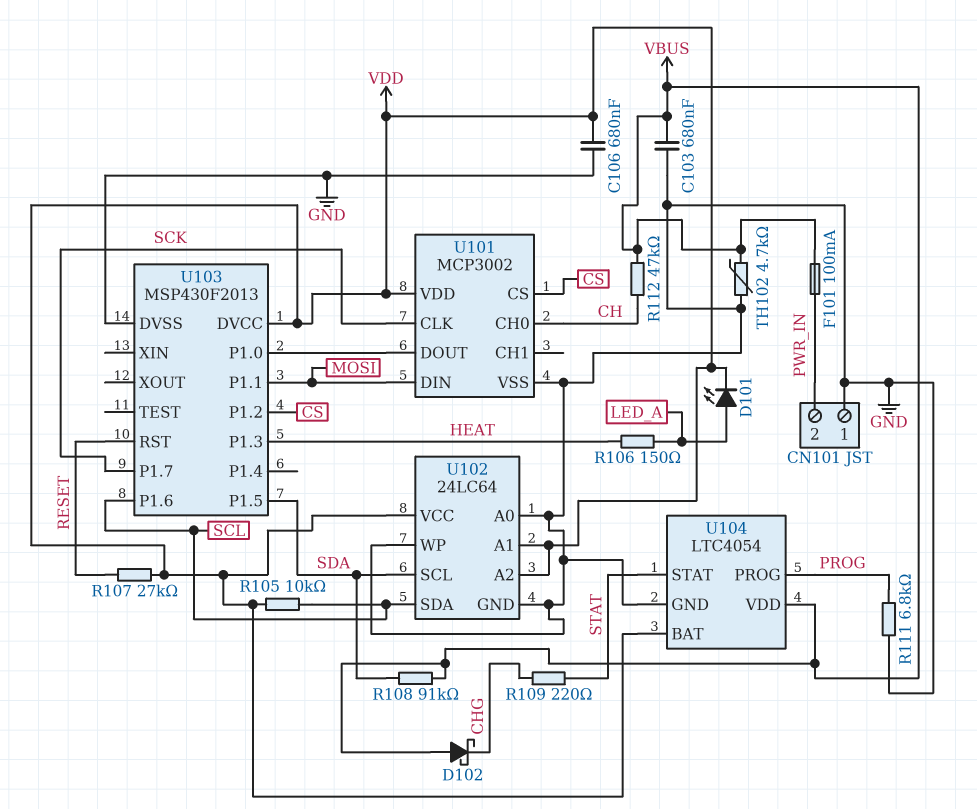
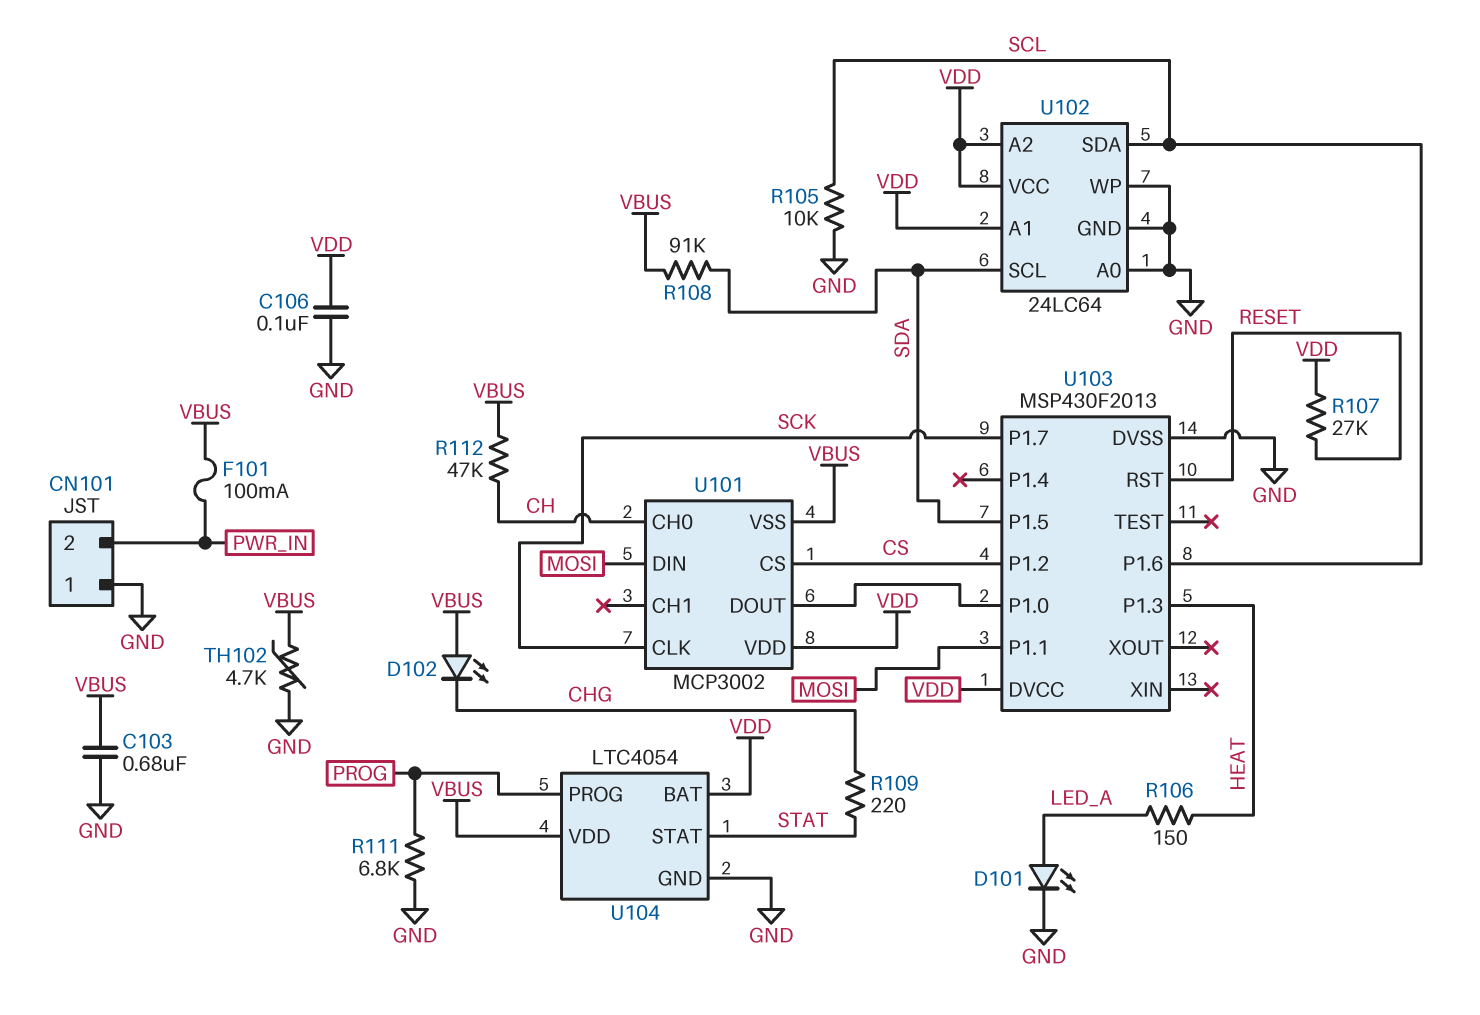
C106: 680nF (GND, VDD) -> 100nF (GND, VDD)
D101: LED (A LED_A, K VDD) -> LED (A LED_A, K GND)
D102: schottky (A VBUS, K CHG) -> LED (A VBUS, K CHG)
R105: 10k (SCL, VDD) -> 10k (GND, SCL)
U101 pin VSS: GND -> VBUS

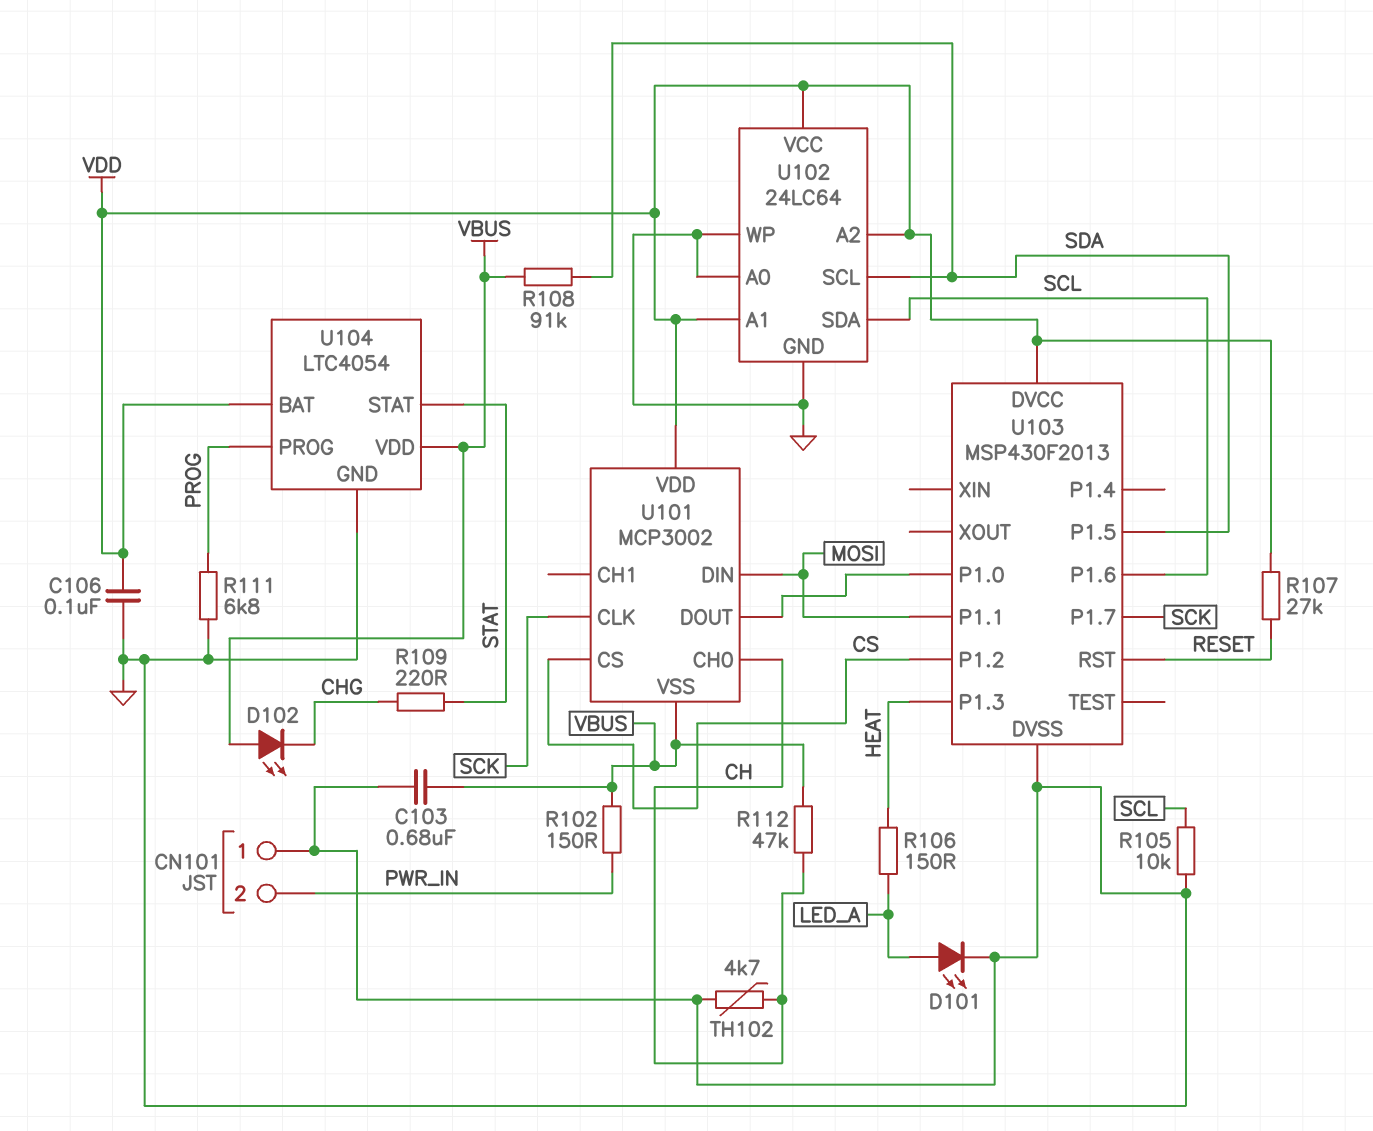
F101: 100mA (PWR_IN, VBUS) -> none
R102: none -> 150 (PWR_IN, VBUS)
TH102: 4.7k (GND, VBUS) -> 4.7k (CH, GND)

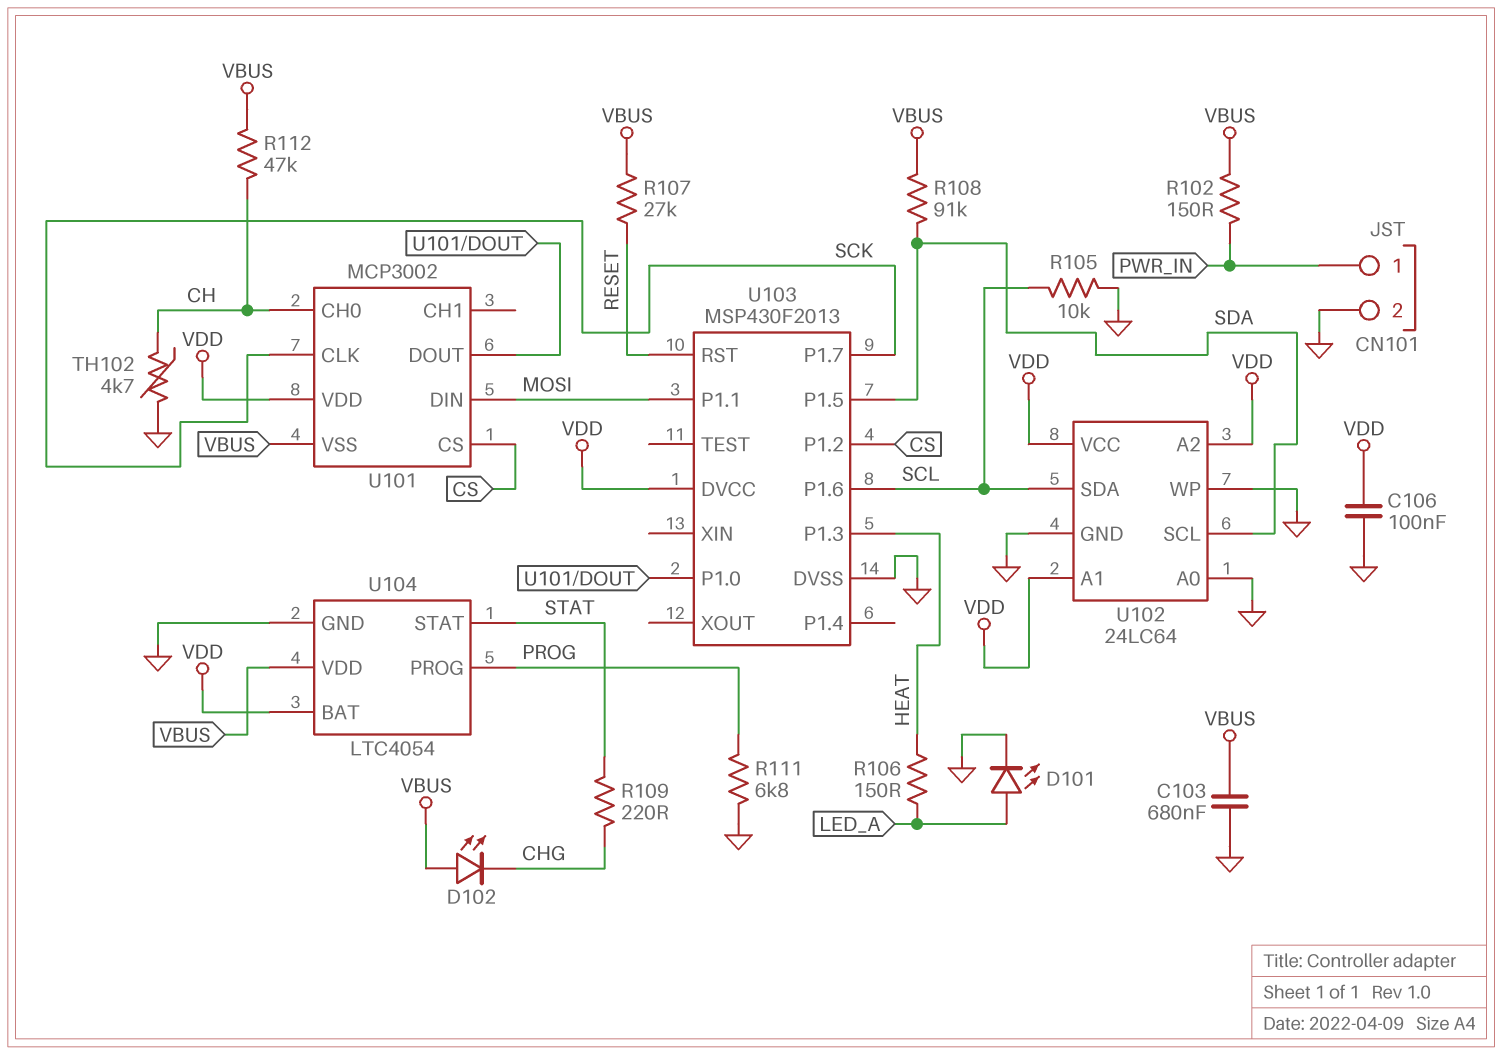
CN101 pin 1: GND -> PWR_IN
CN101 pin 2: PWR_IN -> GND
R107: 27k (RESET, VDD) -> 27k (RESET, VBUS)

